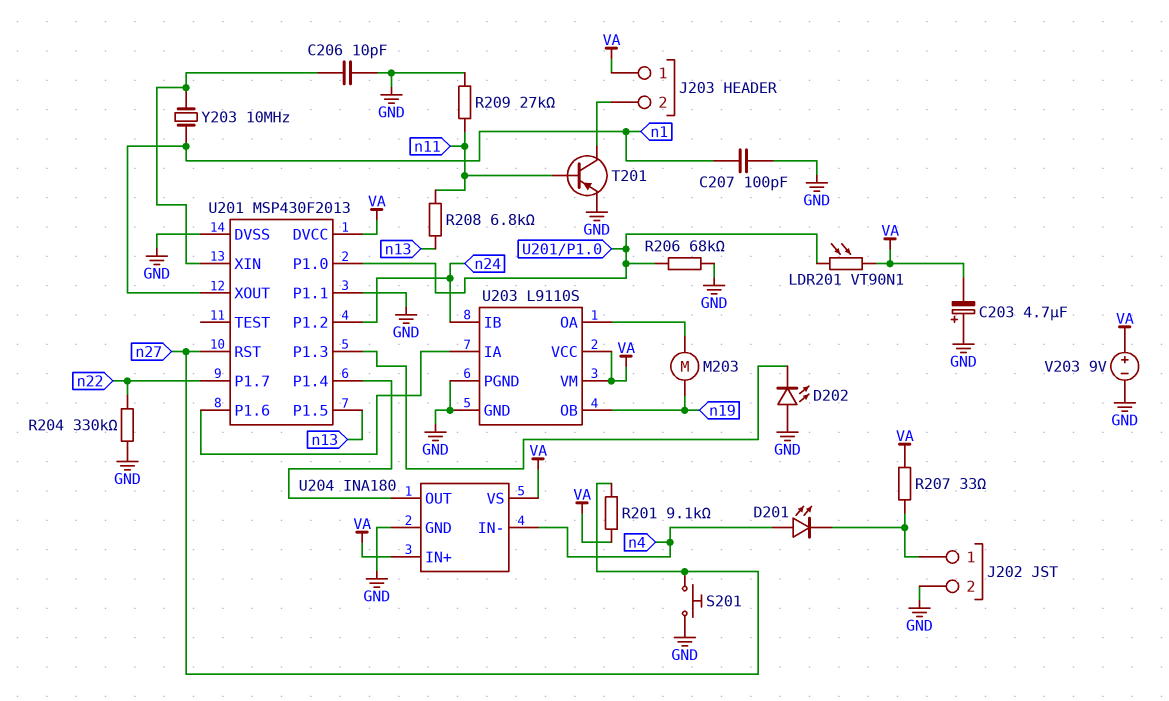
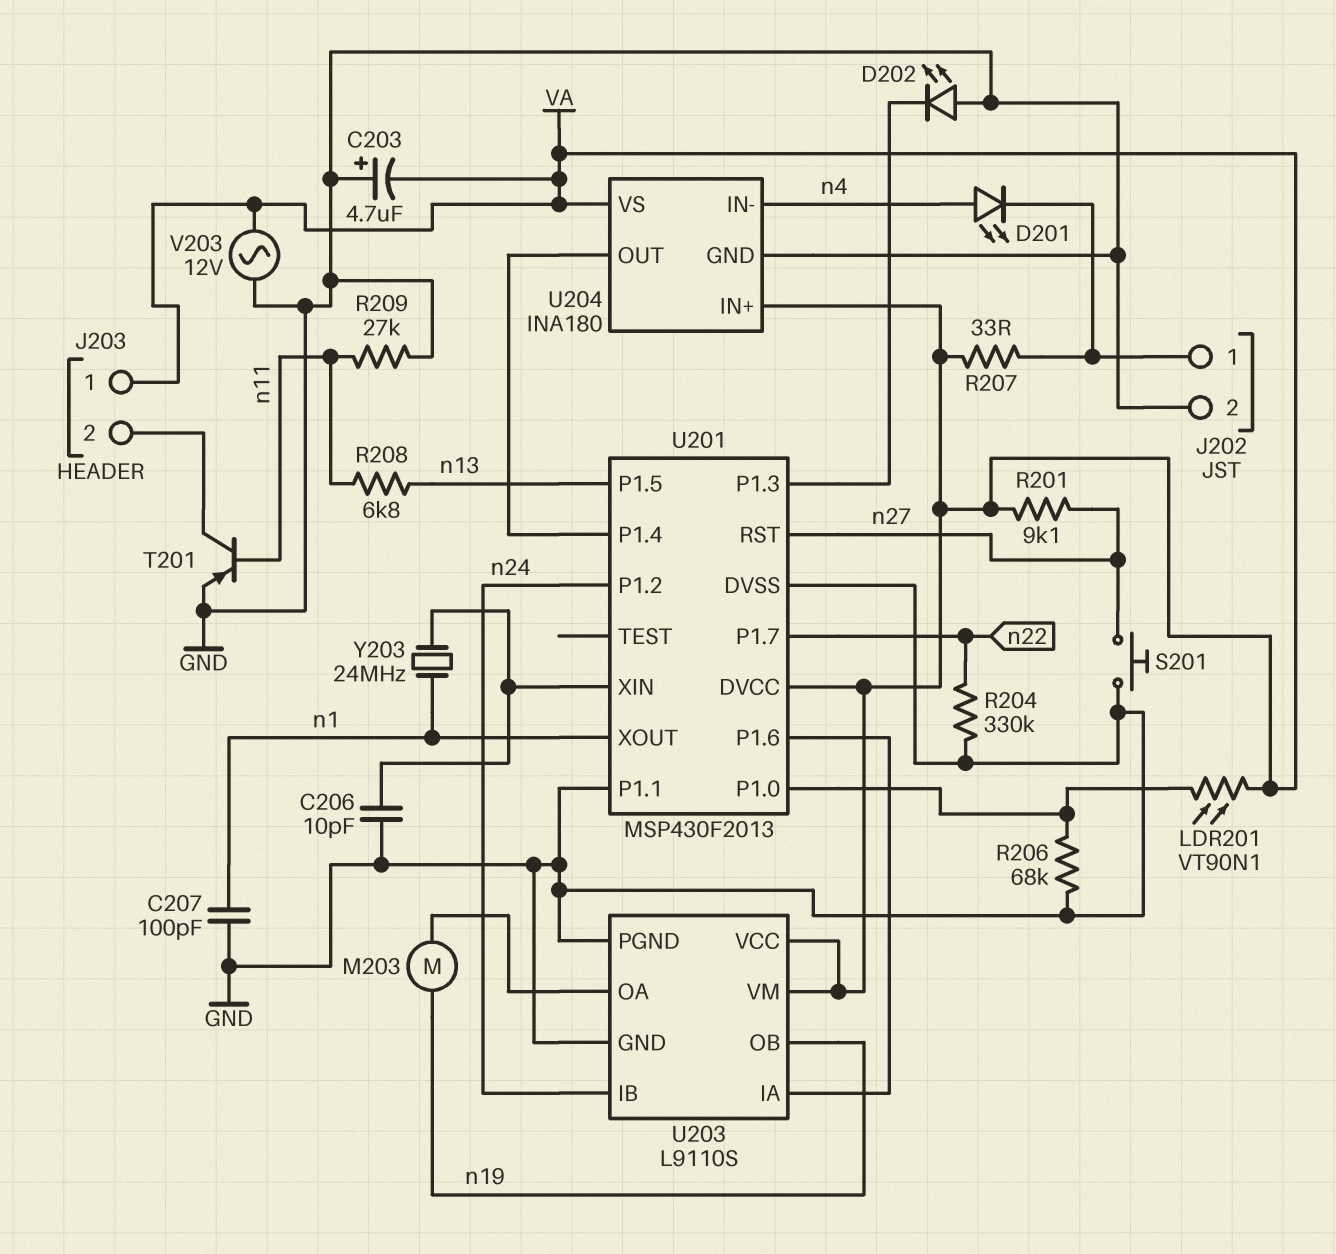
V203: 9V (plus VA, minus GND) -> AC 12V (GND, VA)
Y203: 10MHz (U201/XIN, n1) -> 24MHz (U201/XIN, n1)

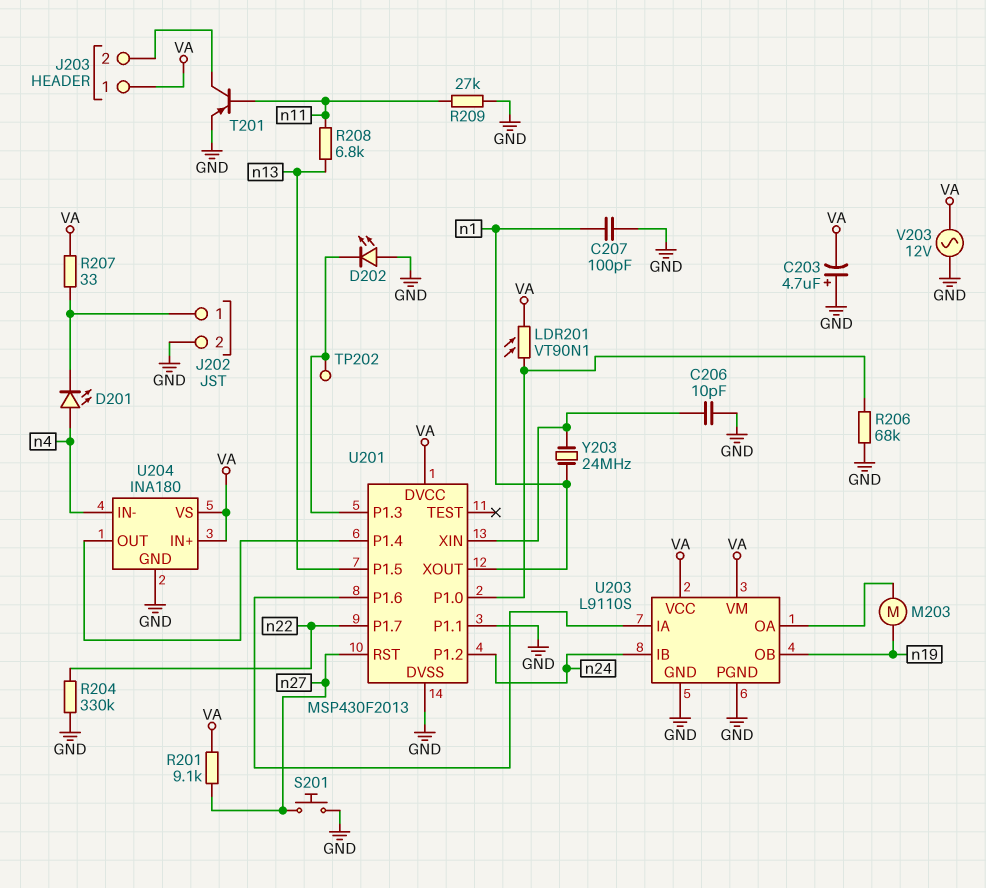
TP202: none -> test point (U201/P1.3)

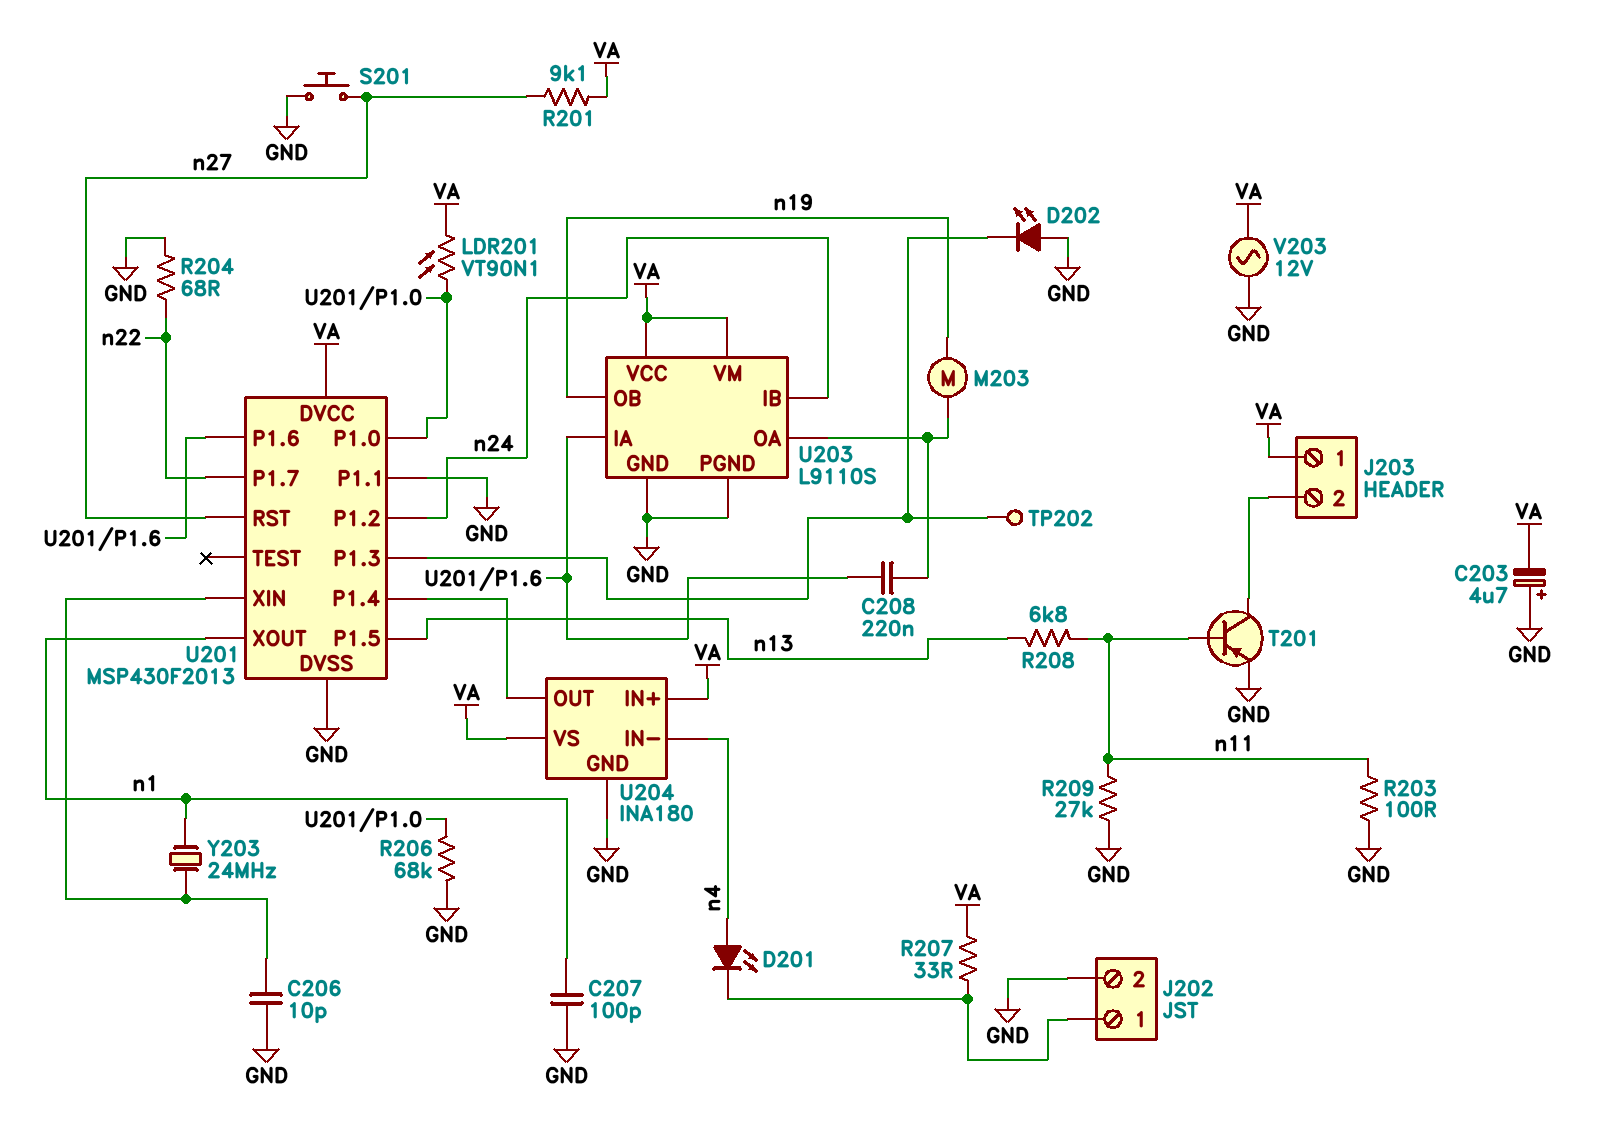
C208: none -> 220nF (U201/P1.6, U203/OA)
R203: none -> 100 (GND, n11)
R204: 330k (GND, n22) -> 68 (GND, n22)

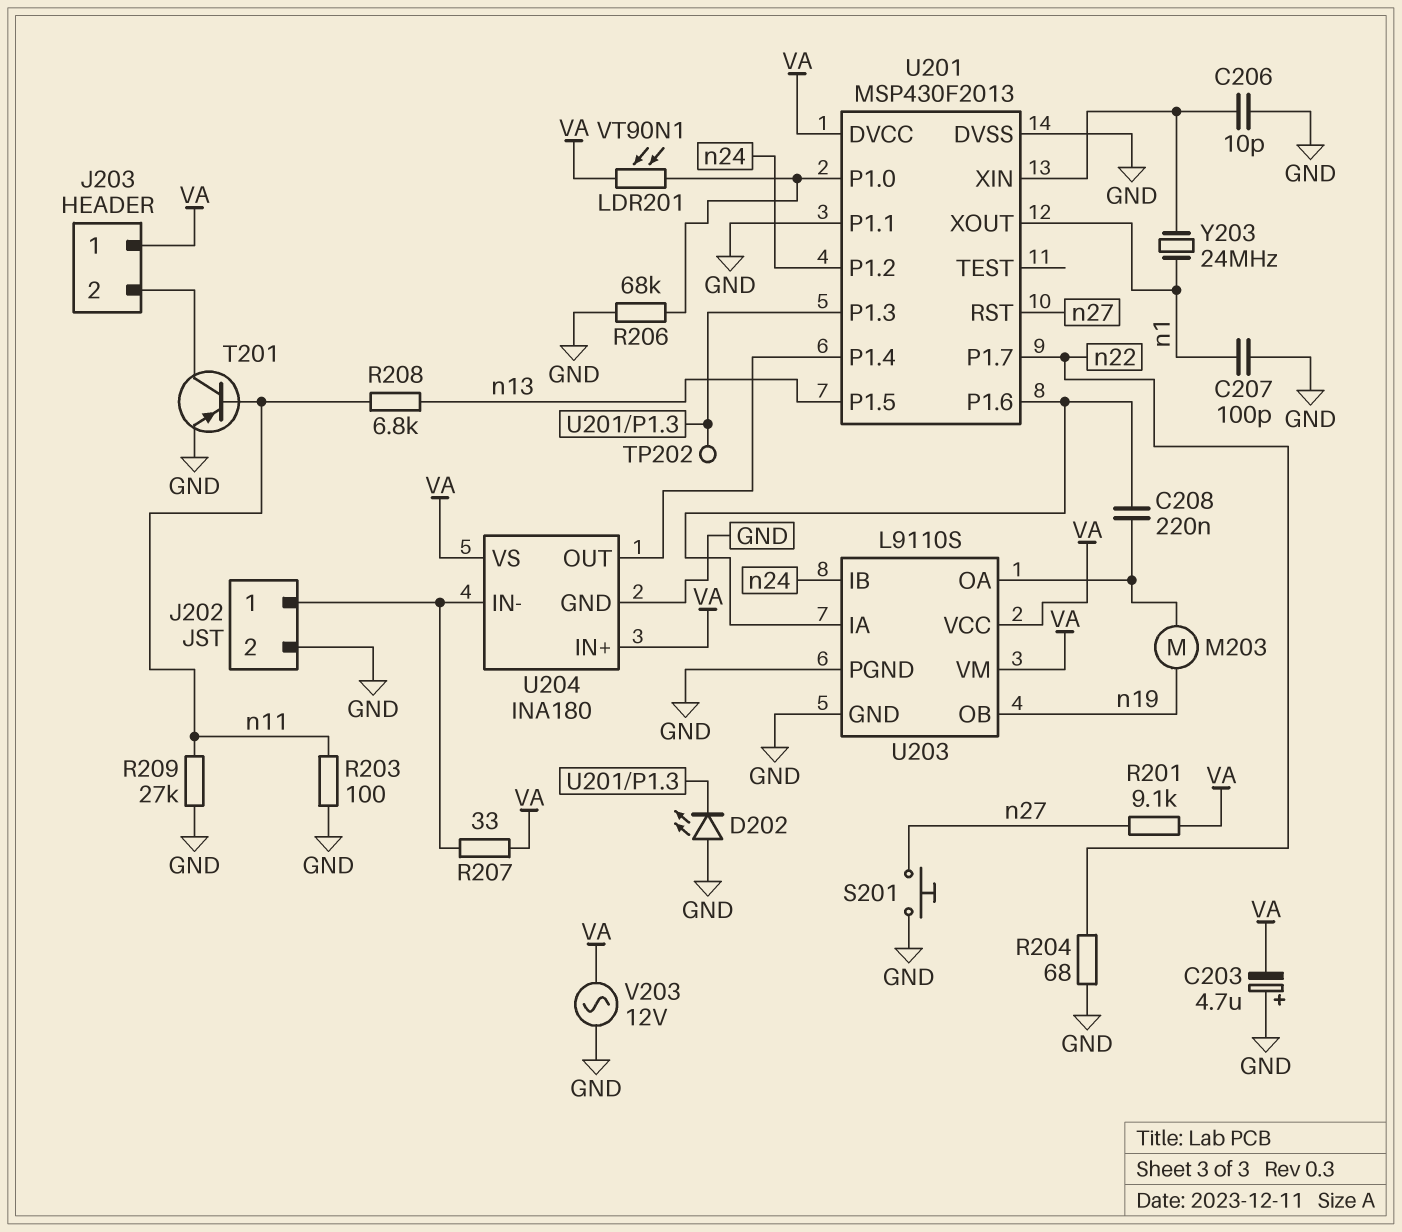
D201: LED (A n4, K J202/1) -> none
U204 pin IN-: n4 -> J202/1

